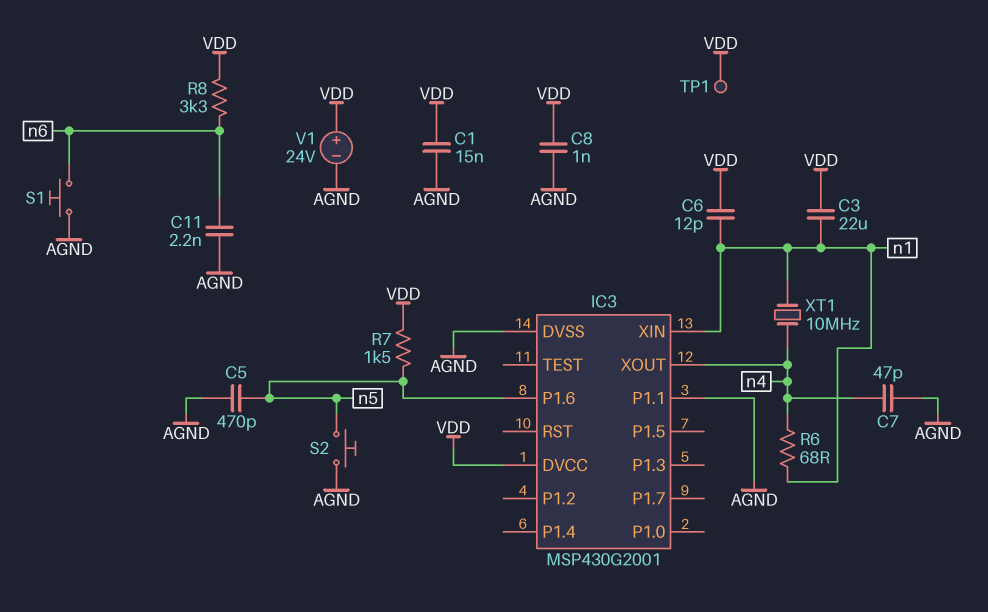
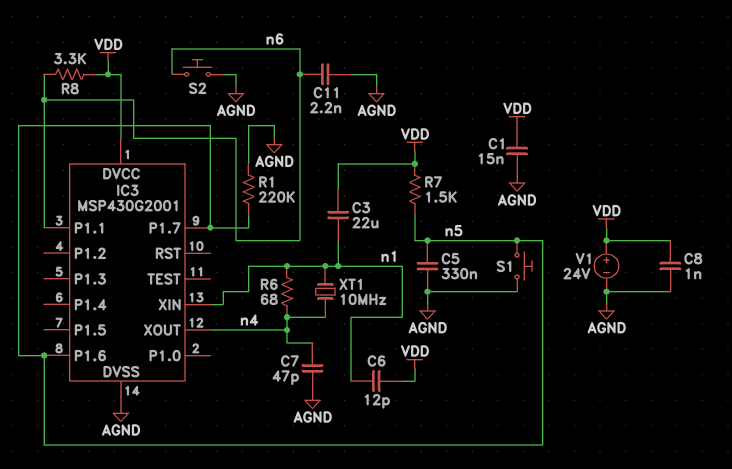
C5: 470pF (AGND, n5) -> 330nF (AGND, n5)
IC3 pin P1.1: AGND -> n6
IC3 pin P1.7: none -> n5
R1: none -> 220k (AGND, n5)
S1: button (AGND, n6) -> button (AGND, n5)
S2: button (AGND, n5) -> button (AGND, n6)
TP1: test point (VDD) -> none

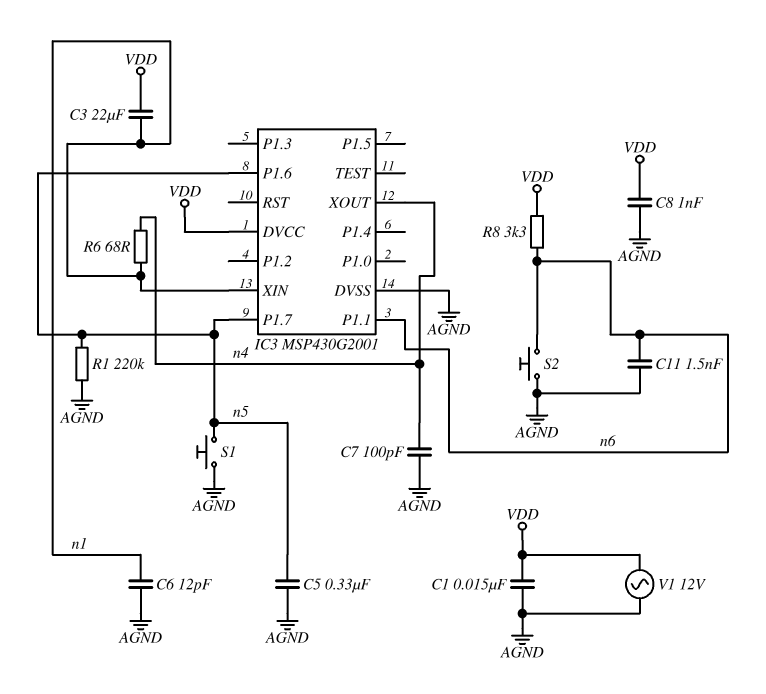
C6: 12pF (VDD, n1) -> 12pF (AGND, n1)
C7: 47pF (AGND, n4) -> 100pF (AGND, n4)
C11: 2.2nF (AGND, n6) -> 1.5nF (AGND, n6)
R7: 1.5k (VDD, n5) -> none
V1: 24V (plus VDD, minus AGND) -> AC 12V (AGND, VDD)
XT1: 10MHz (n1, n4) -> none

